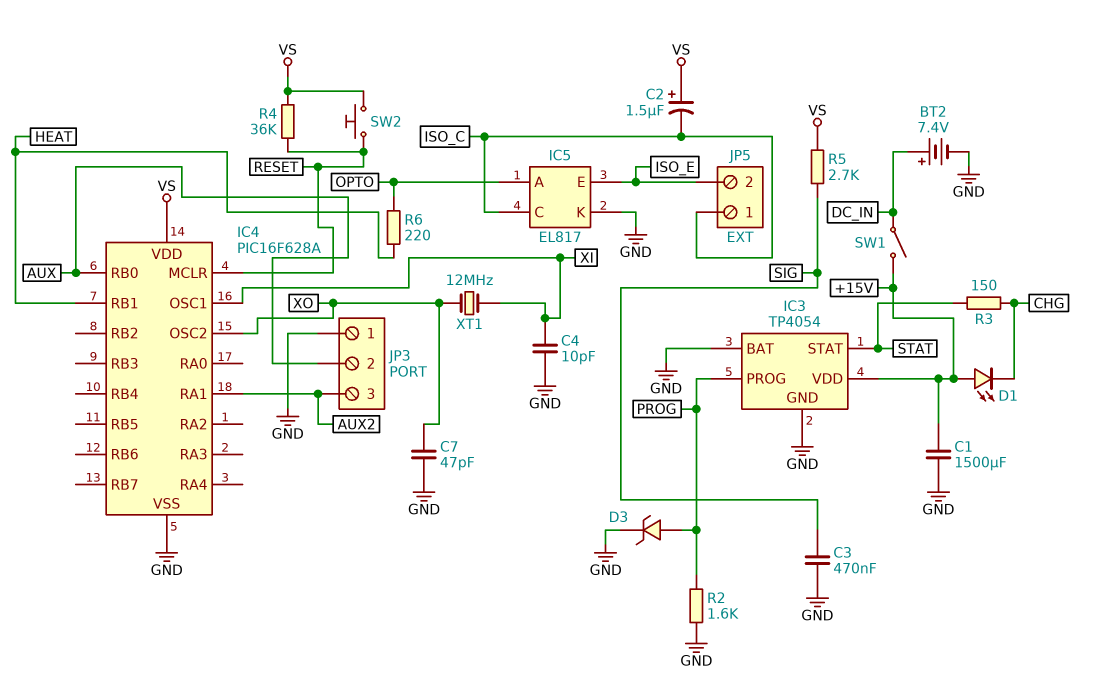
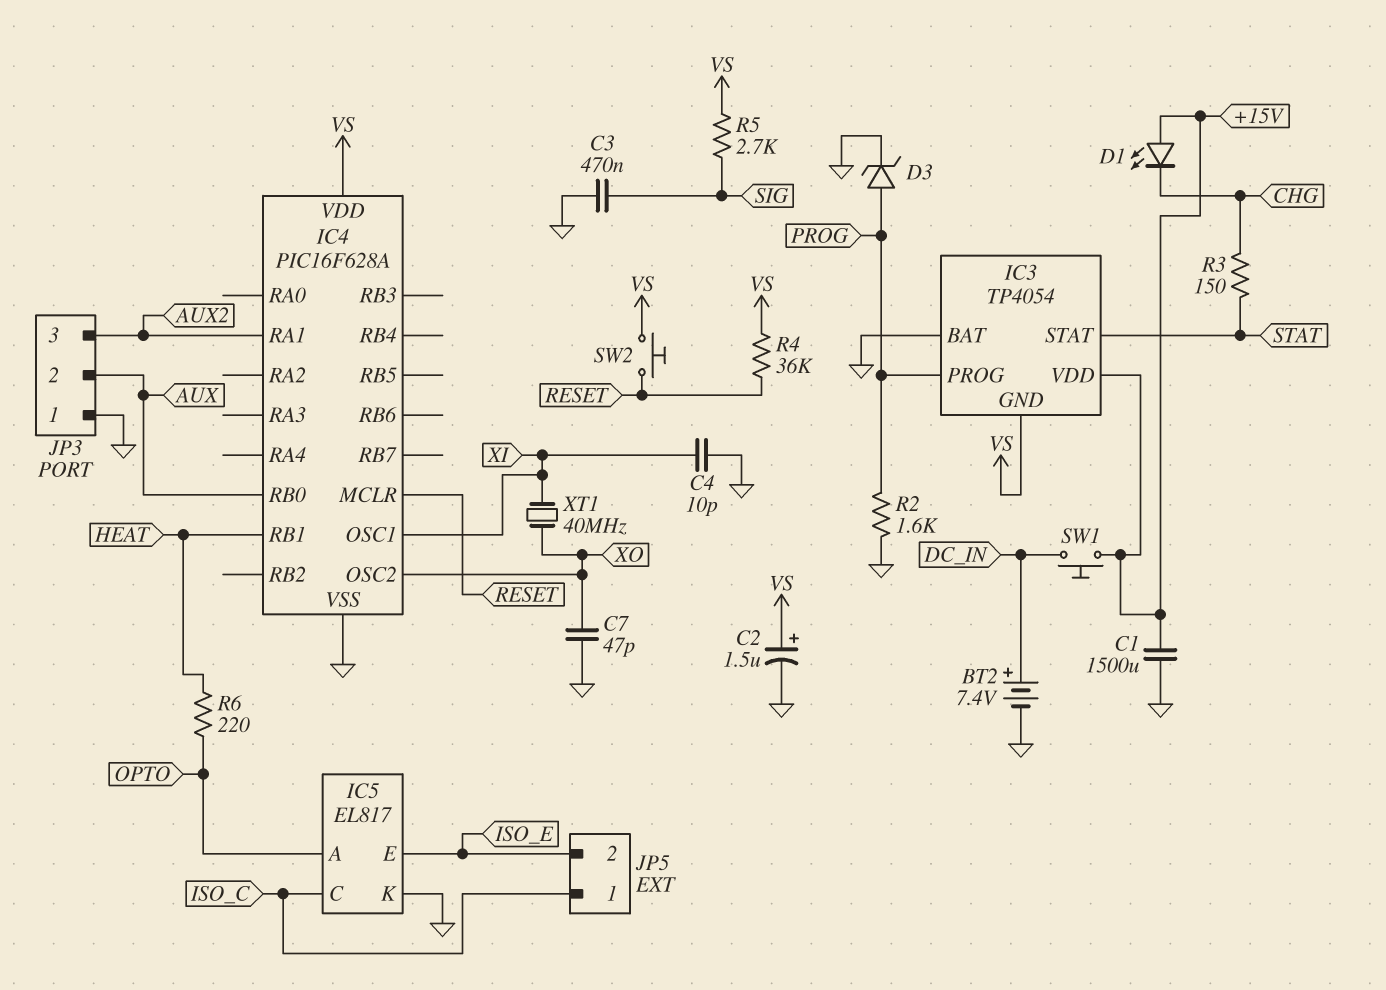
C2: 1.5uF (plus VS, minus ISO_C) -> 1.5uF (plus VS, minus GND)
IC3 pin GND: GND -> VS
SW1: switch (+15V, DC_IN) -> button (+15V, DC_IN)
XT1: 12MHz (XI, XO) -> 40MHz (XI, XO)

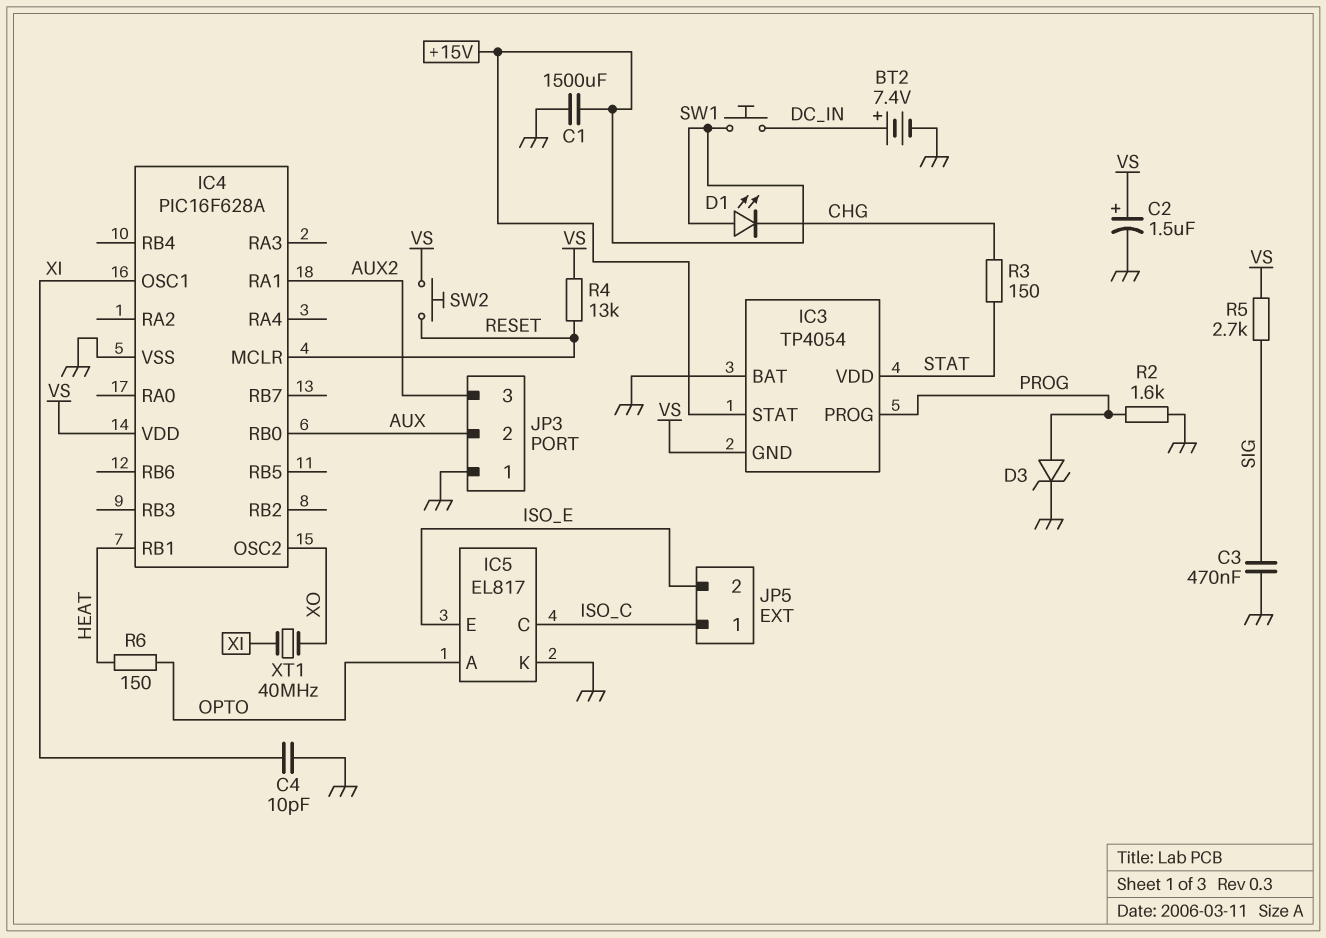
C7: 47pF (GND, XO) -> none
IC3 pin STAT: STAT -> +15V
IC3 pin VDD: +15V -> STAT
R4: 36k (RESET, VS) -> 13k (RESET, VS)
R6: 220 (HEAT, OPTO) -> 150 (HEAT, OPTO)

